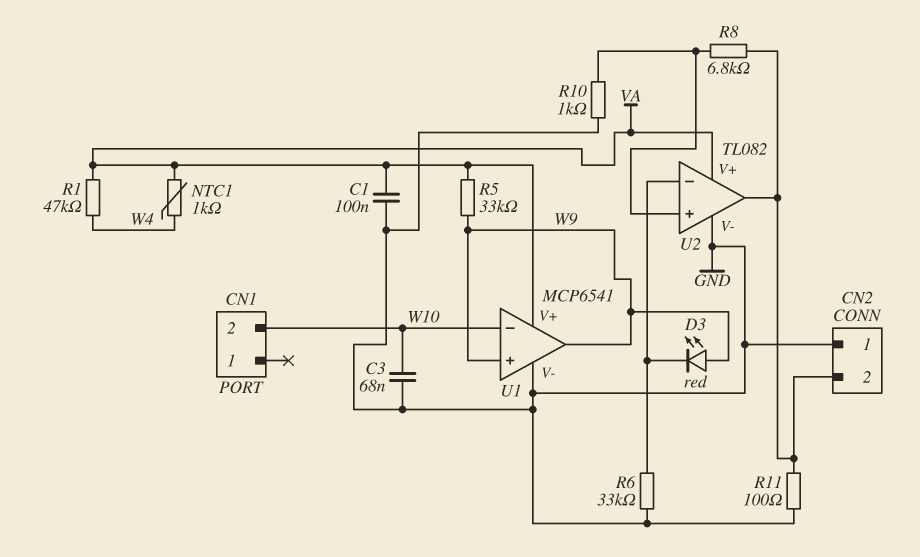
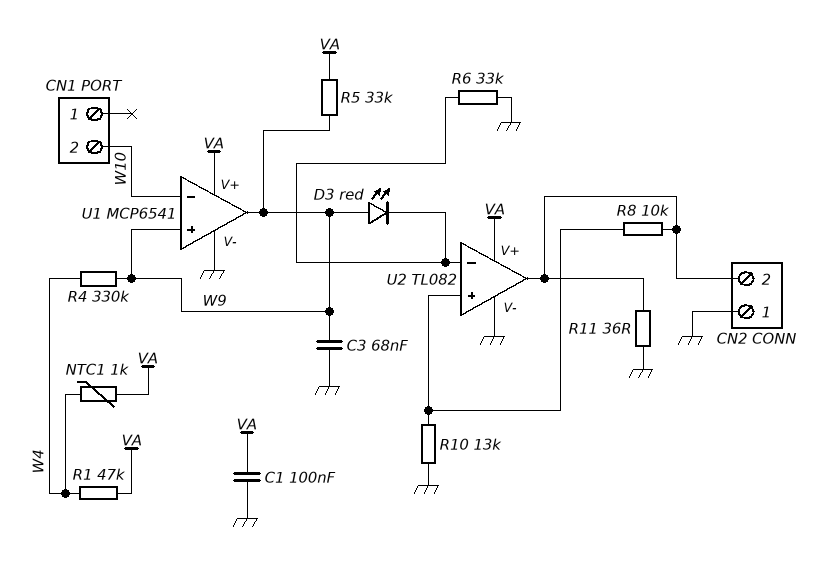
C3: 68nF (GND, W10) -> 68nF (GND, W9)
R4: none -> 330k (W4, W9)
R8: 6.8k (CN2/2, U2/in+) -> 10k (CN2/2, U2/in+)
R10: 1k (GND, U2/in+) -> 13k (GND, U2/in+)
R11: 100 (CN2/2, GND) -> 36 (CN2/2, GND)

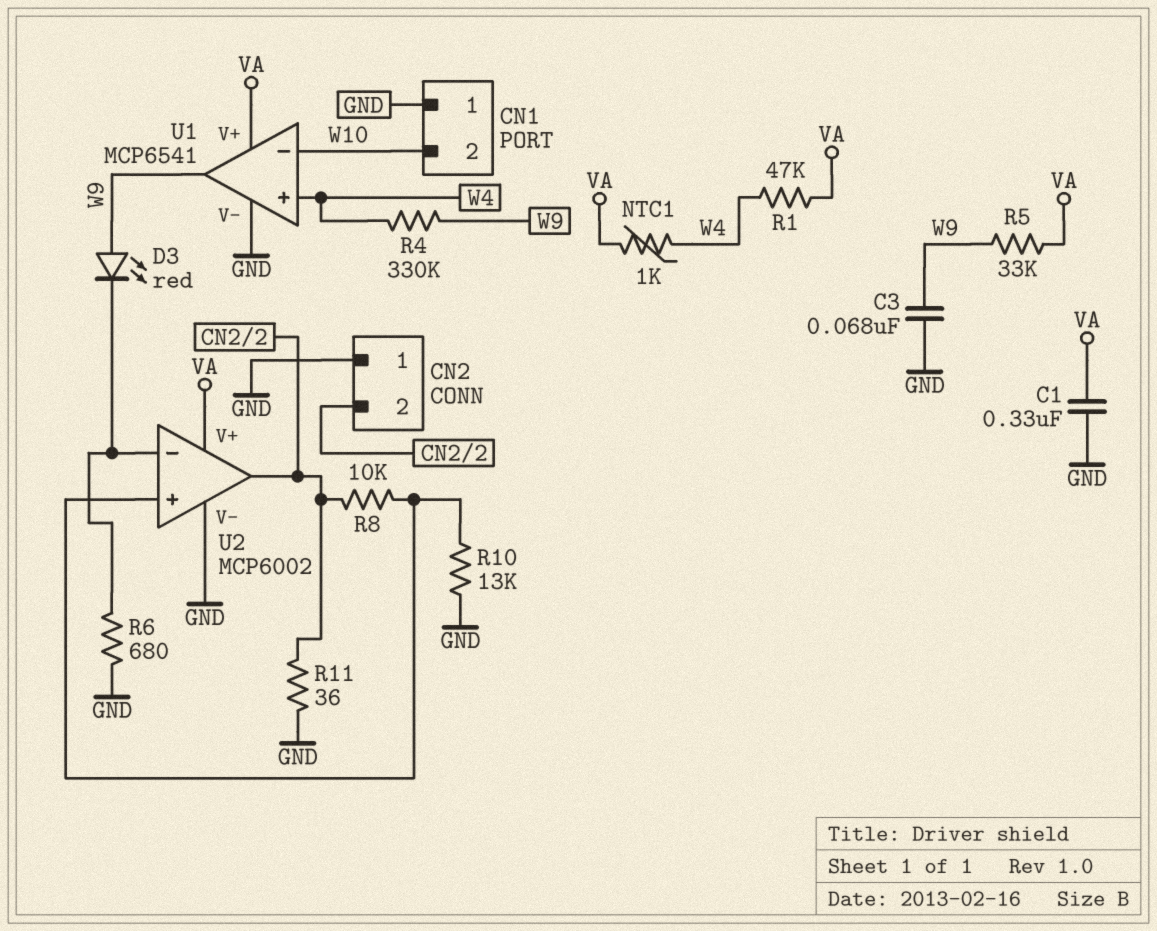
C1: 100nF (GND, VA) -> 330nF (GND, VA)
CN1 pin 1: none -> GND
R6: 33k (GND, U2/in-) -> 680 (GND, U2/in-)
U1 pin in+: W9 -> W4
U2: TL082 -> MCP6002

